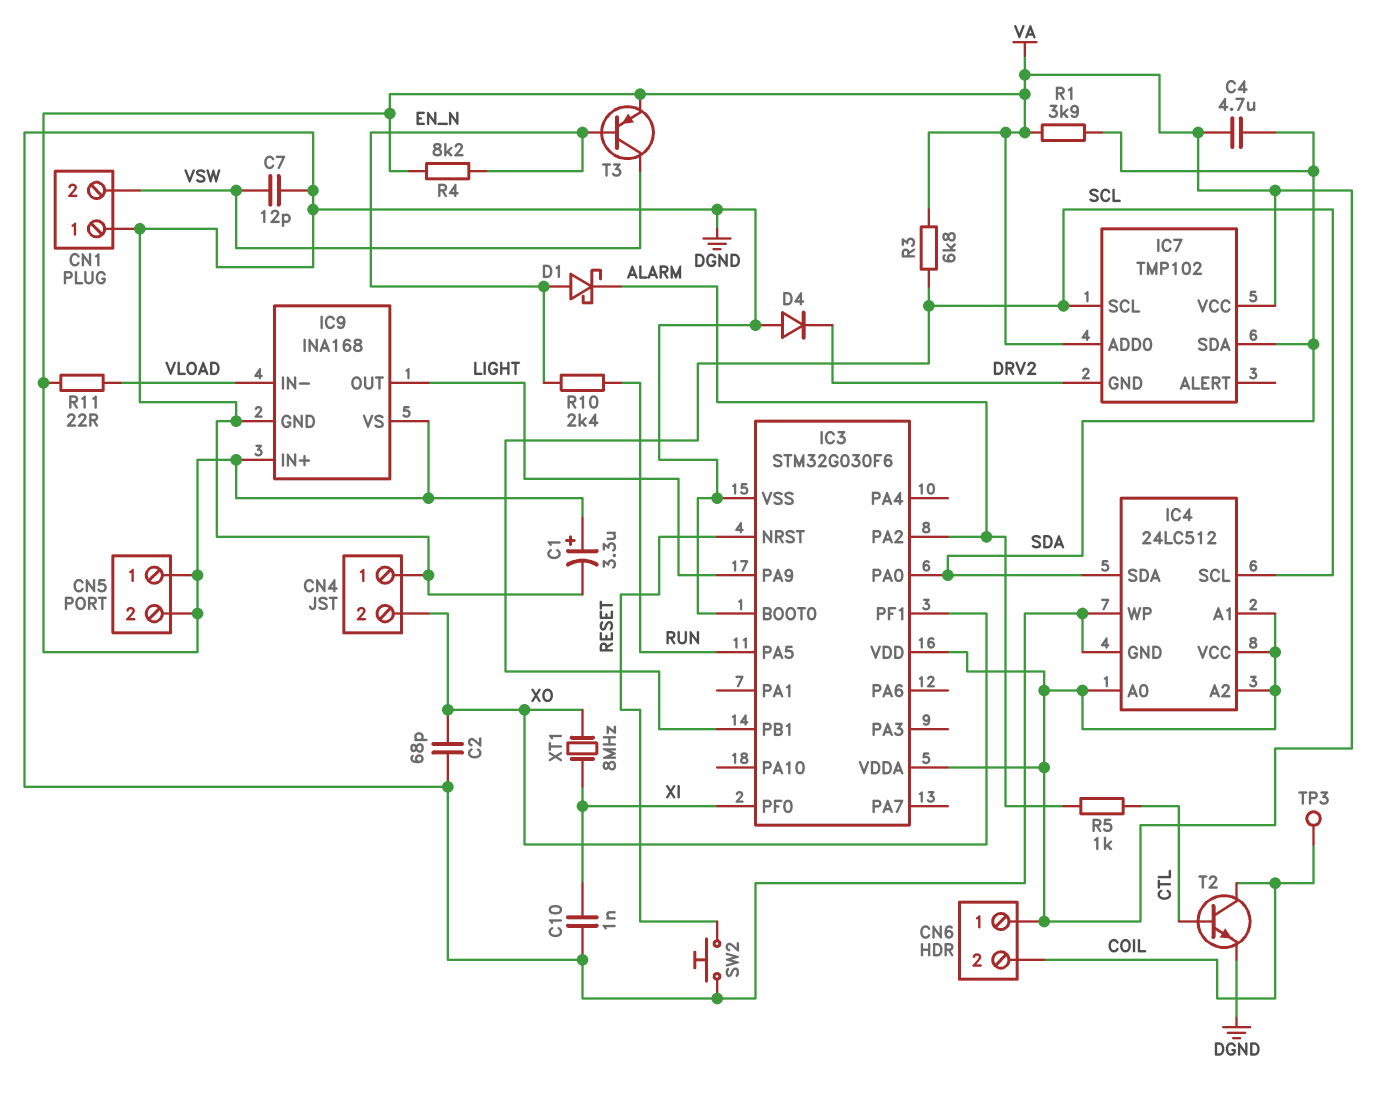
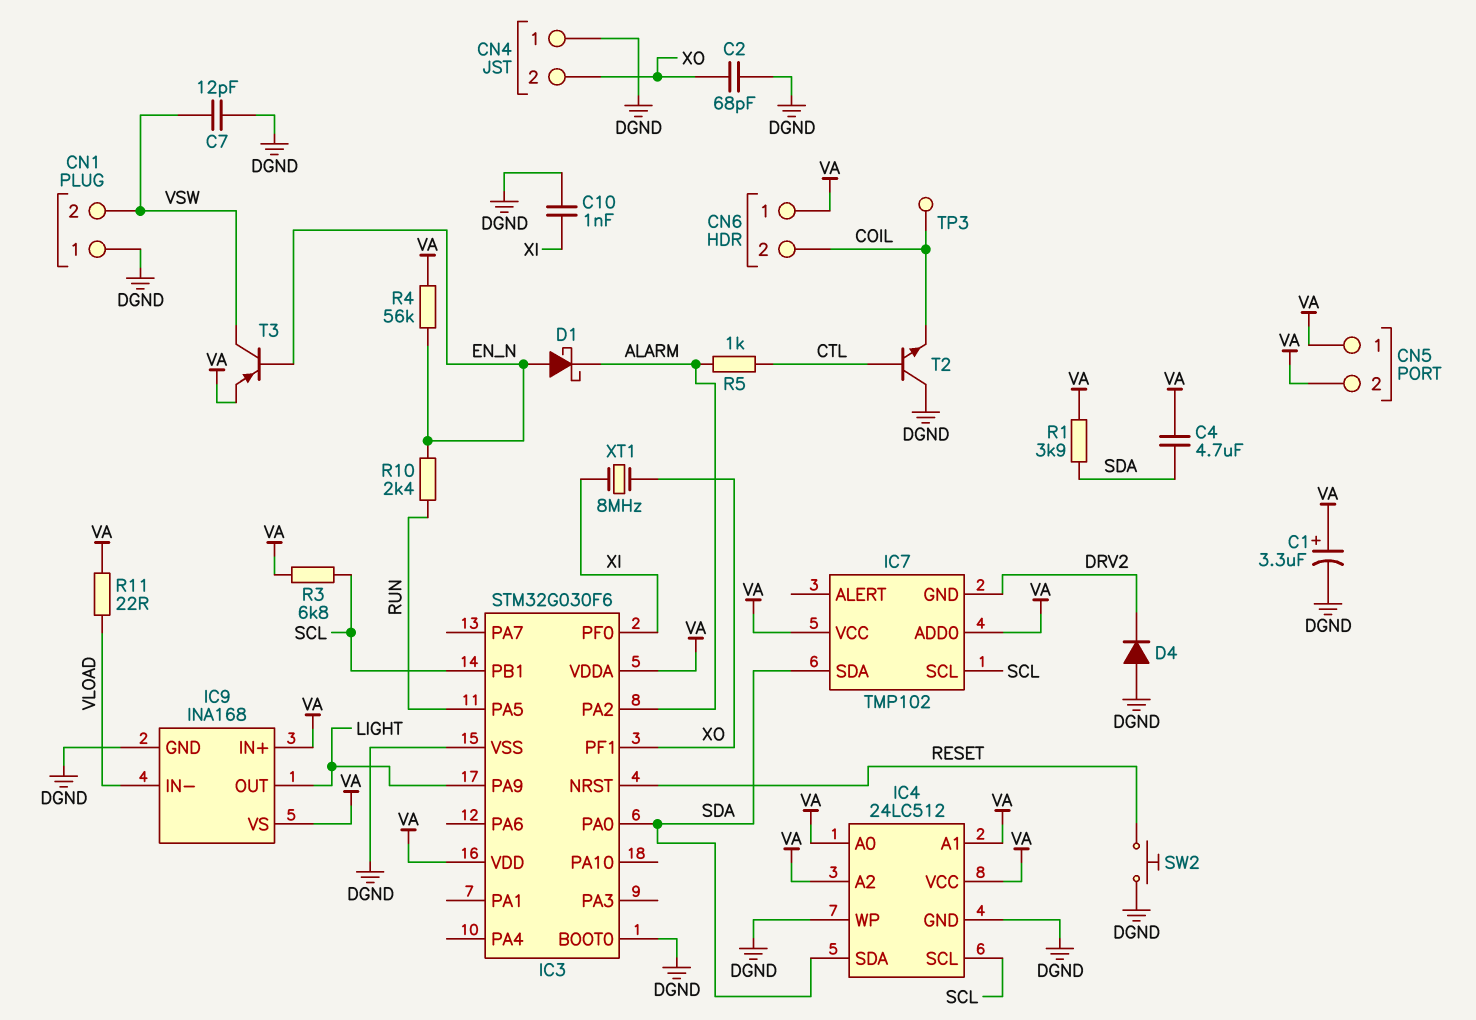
R4: 8.2k (EN_N, VA) -> 56k (EN_N, VA)
T2: NPN (B CTL, C COIL, E DGND) -> NPN (B CTL, C DGND, E COIL)

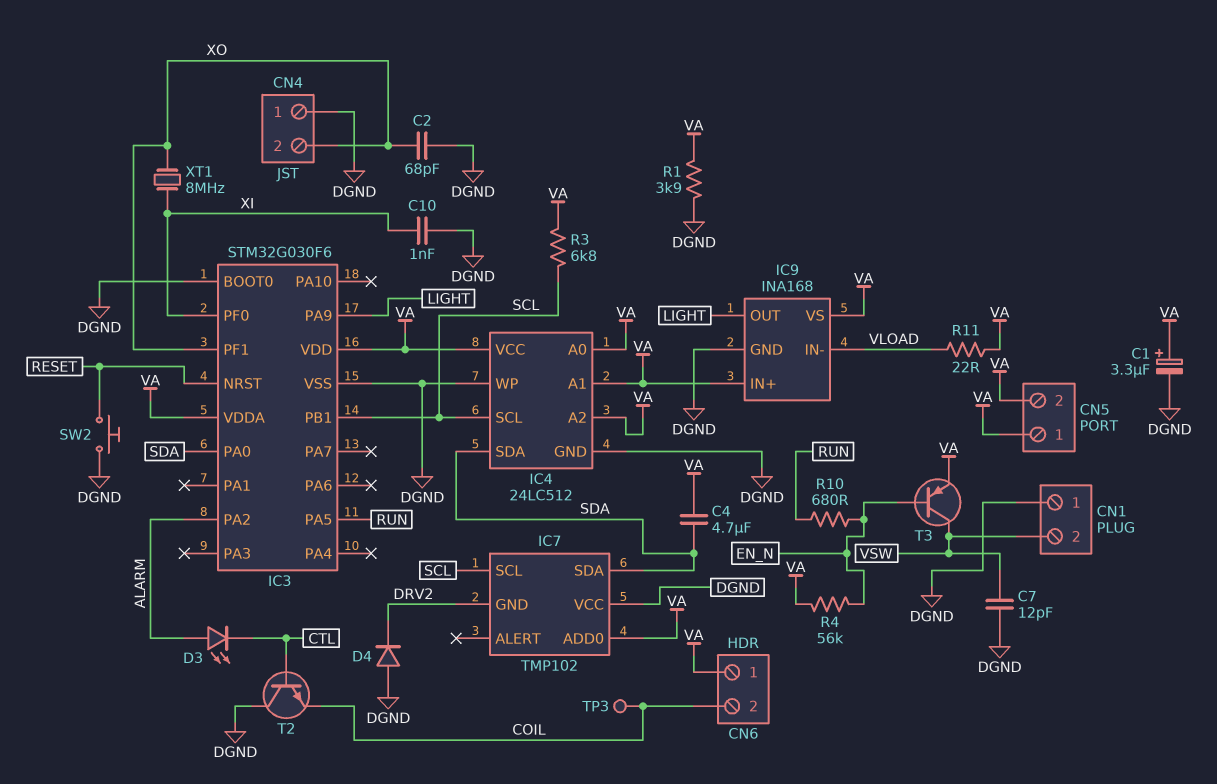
D1: schottky (A EN_N, K ALARM) -> none
D3: none -> LED (A ALARM, K CTL)
IC7 pin VCC: VA -> DGND
R1: 3.9k (SDA, VA) -> 3.9k (DGND, VA)
R5: 1k (ALARM, CTL) -> none
R10: 2.4k (EN_N, RUN) -> 680 (EN_N, RUN)

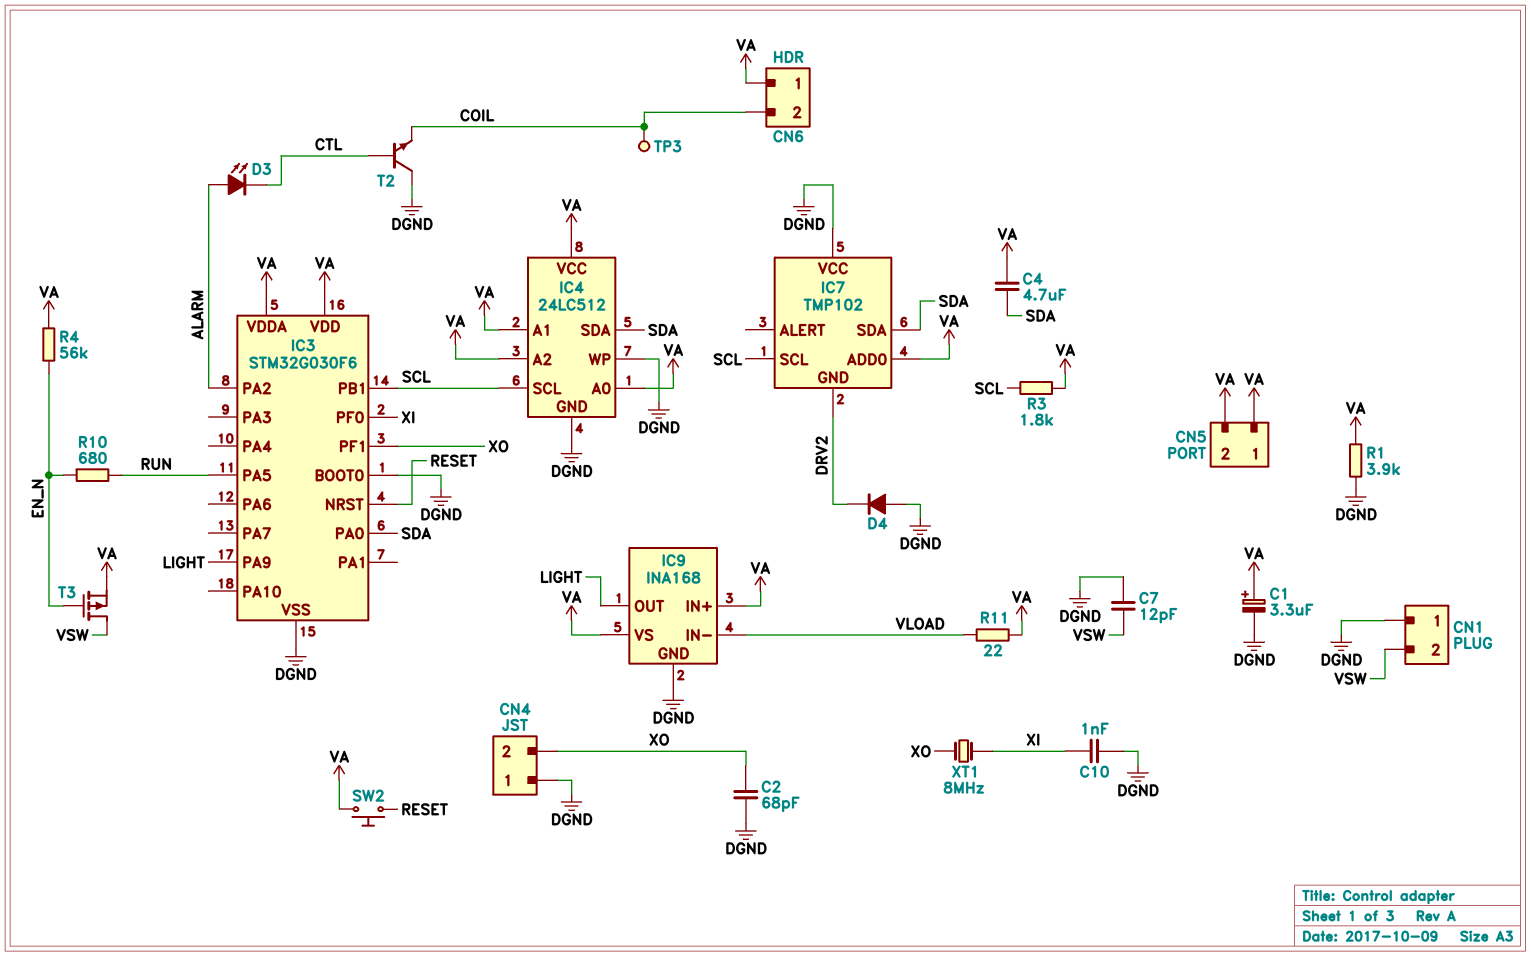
R3: 6.8k (SCL, VA) -> 1.8k (SCL, VA)
SW2: button (DGND, RESET) -> button (RESET, VA)
T3: PNP (B EN_N, C VSW, E VA) -> PMOS (G EN_N, D VSW, S VA)

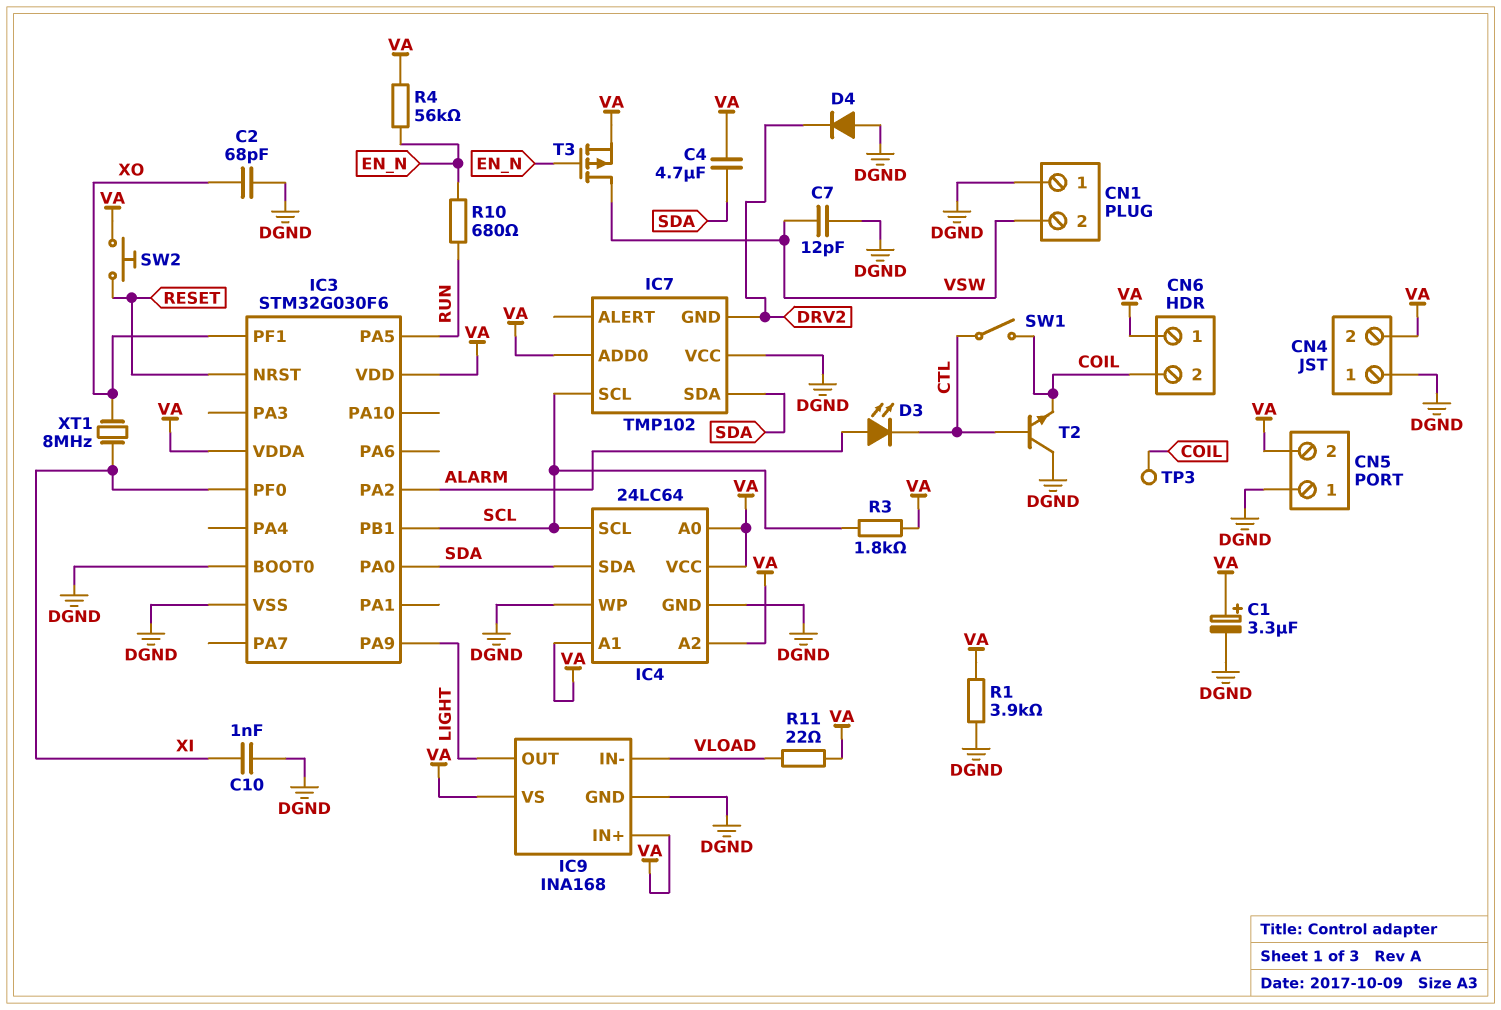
CN4 pin 2: XO -> VA
CN5 pin 1: VA -> DGND
IC4: 24LC512 -> 24LC64
SW1: none -> switch (COIL, CTL)

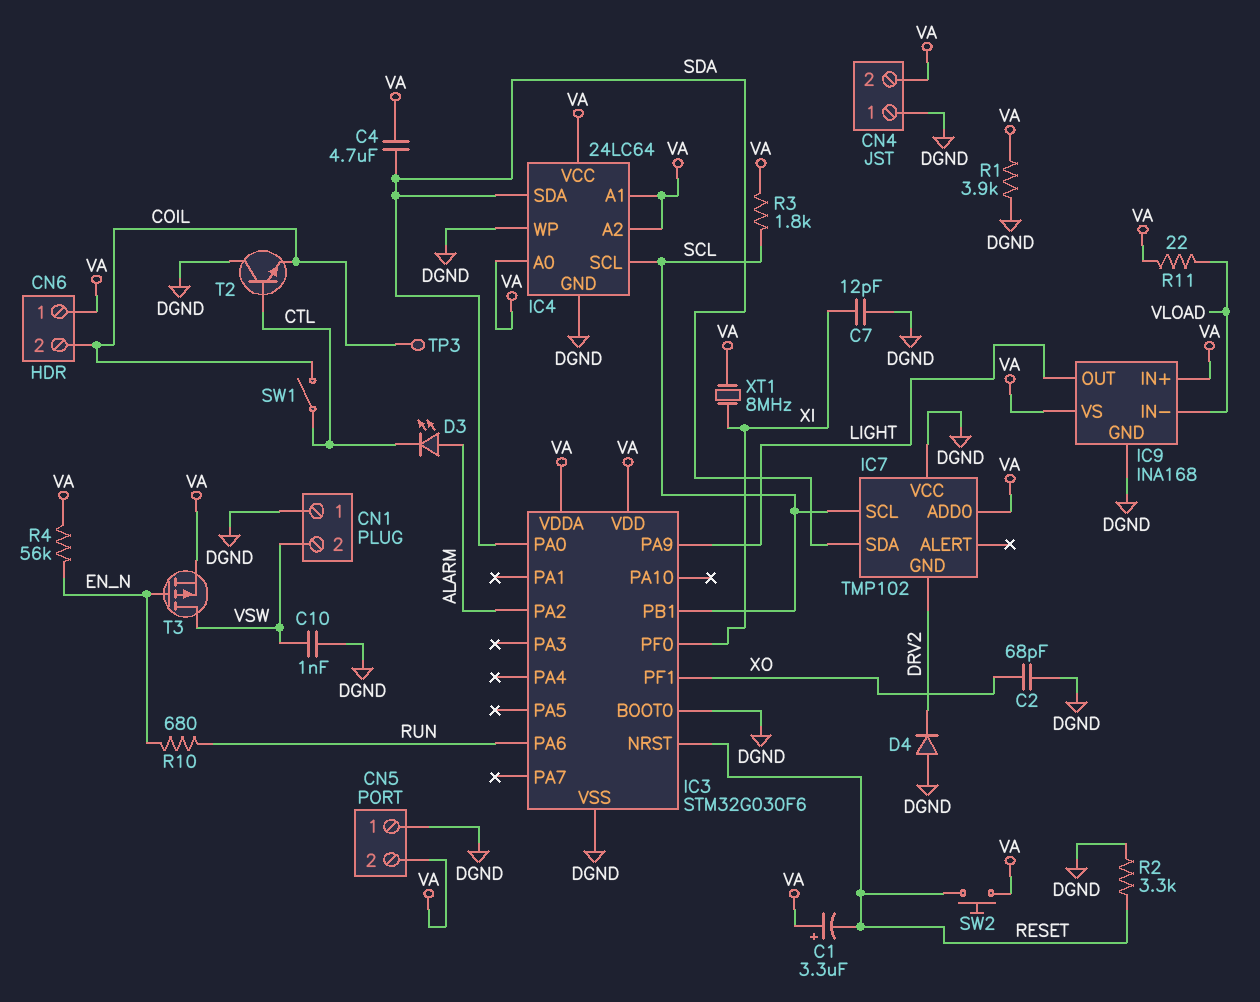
C1: 3.3uF (plus VA, minus DGND) -> 3.3uF (plus VA, minus RESET)
C7: 12pF (DGND, VSW) -> 12pF (DGND, XI)
C10: 1nF (DGND, XI) -> 1nF (DGND, VSW)
IC3 pin PA5: RUN -> none
IC3 pin PA6: none -> RUN
R2: none -> 3.3k (DGND, RESET)
XT1: 8MHz (XI, XO) -> 8MHz (VA, XI)

